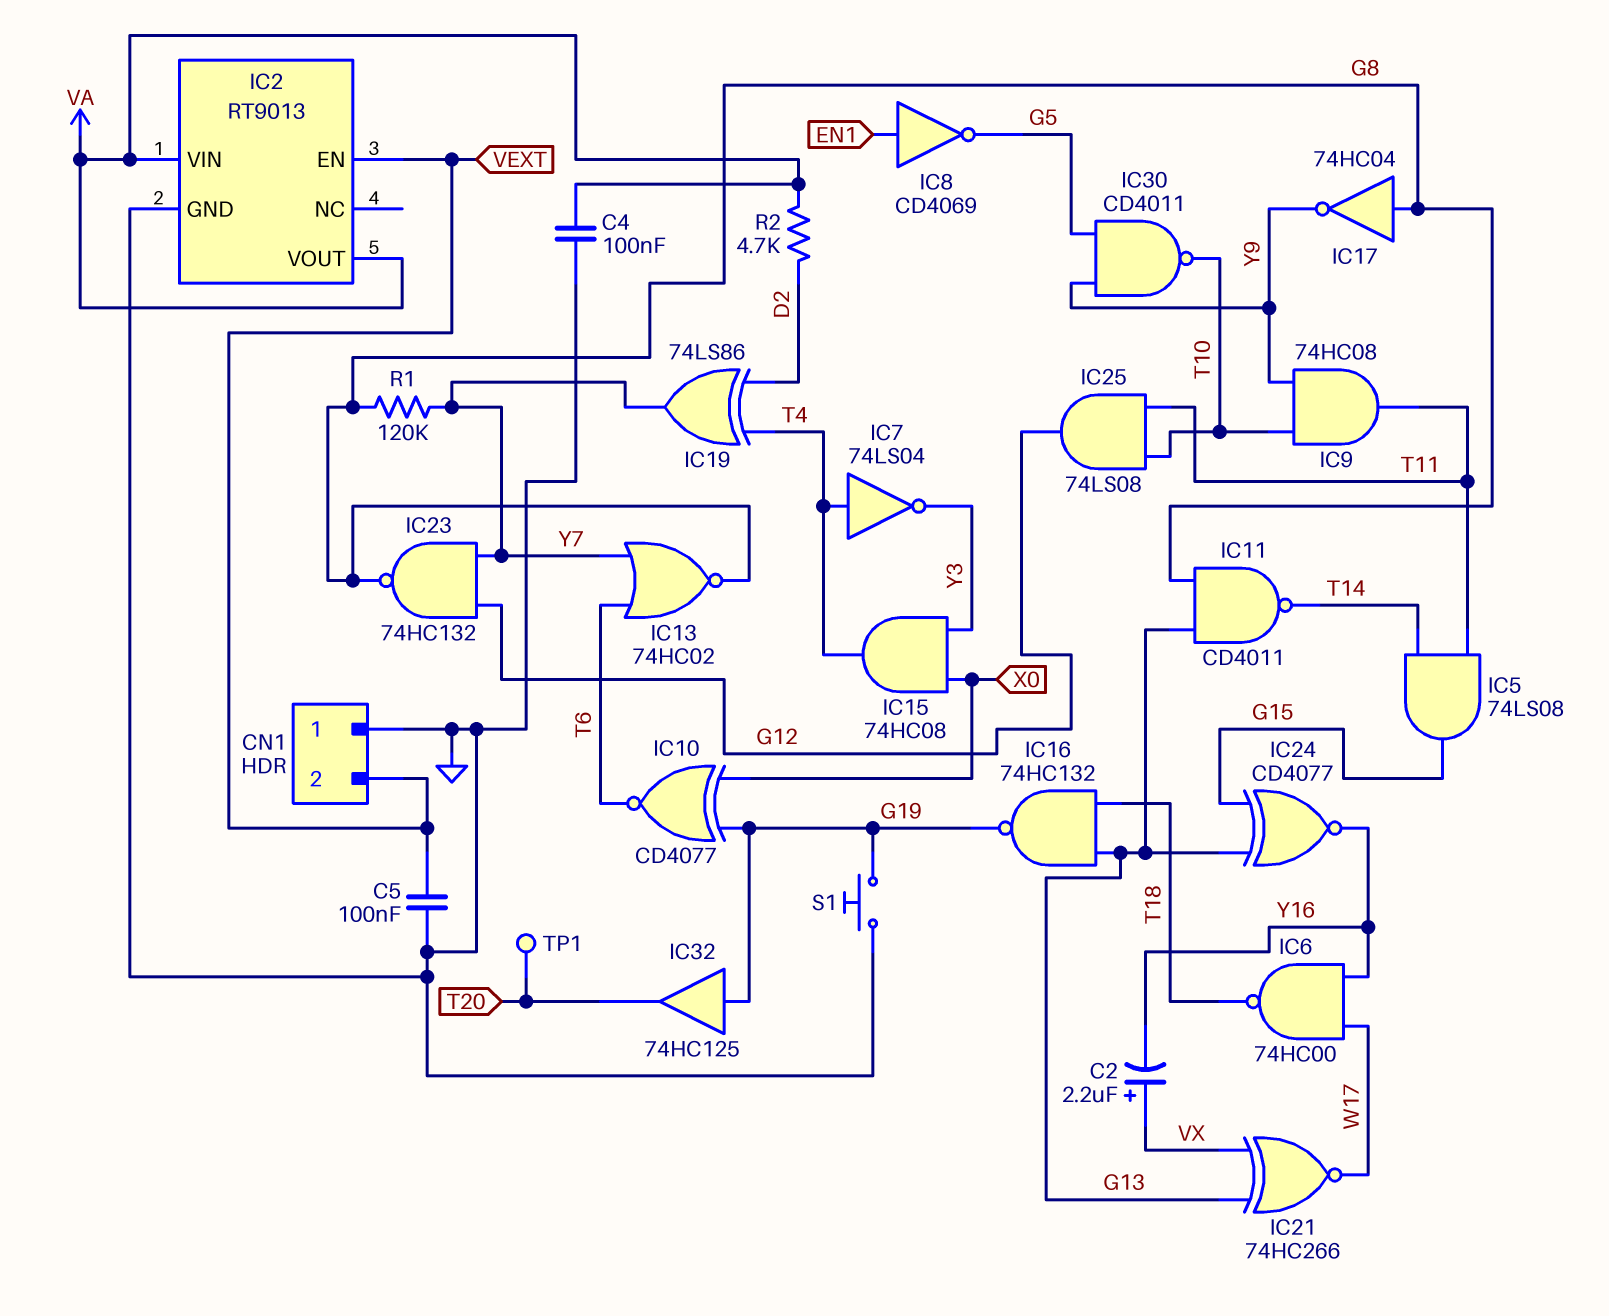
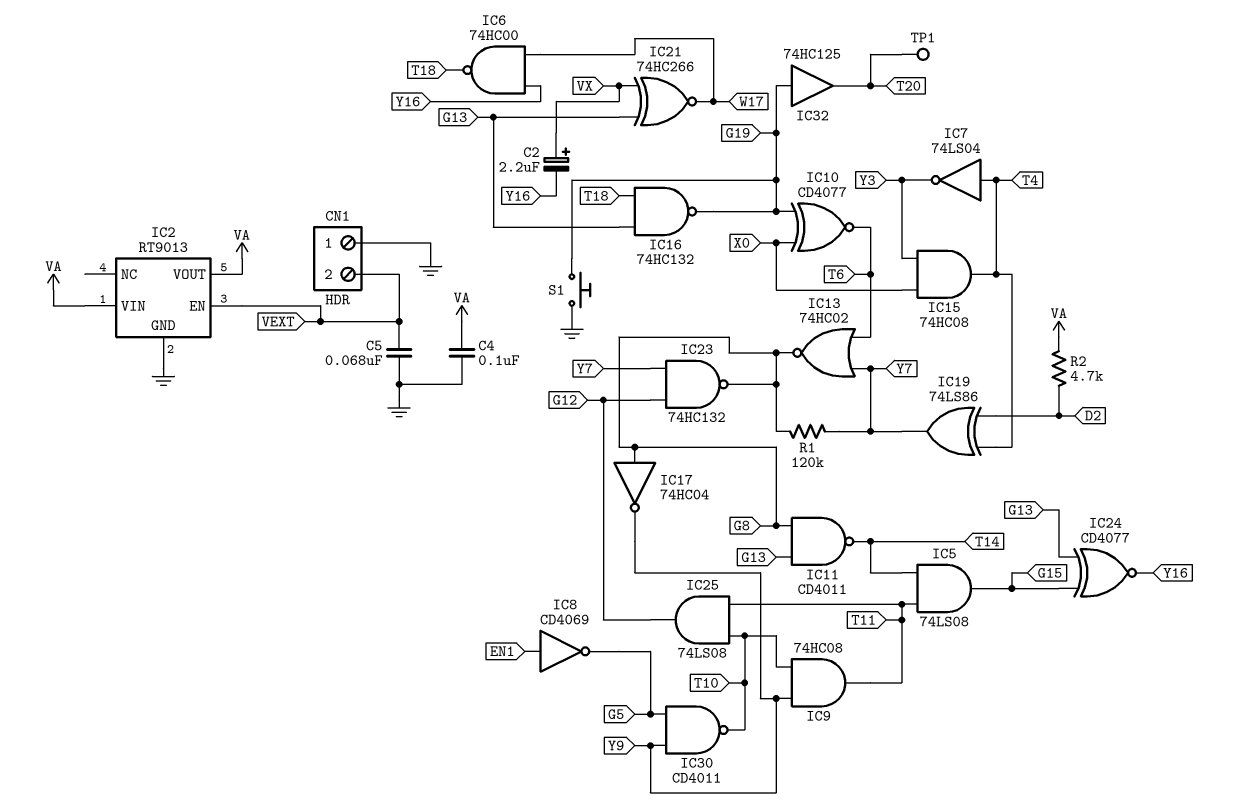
C5: 100nF (GND, VEXT) -> 68nF (GND, VEXT)

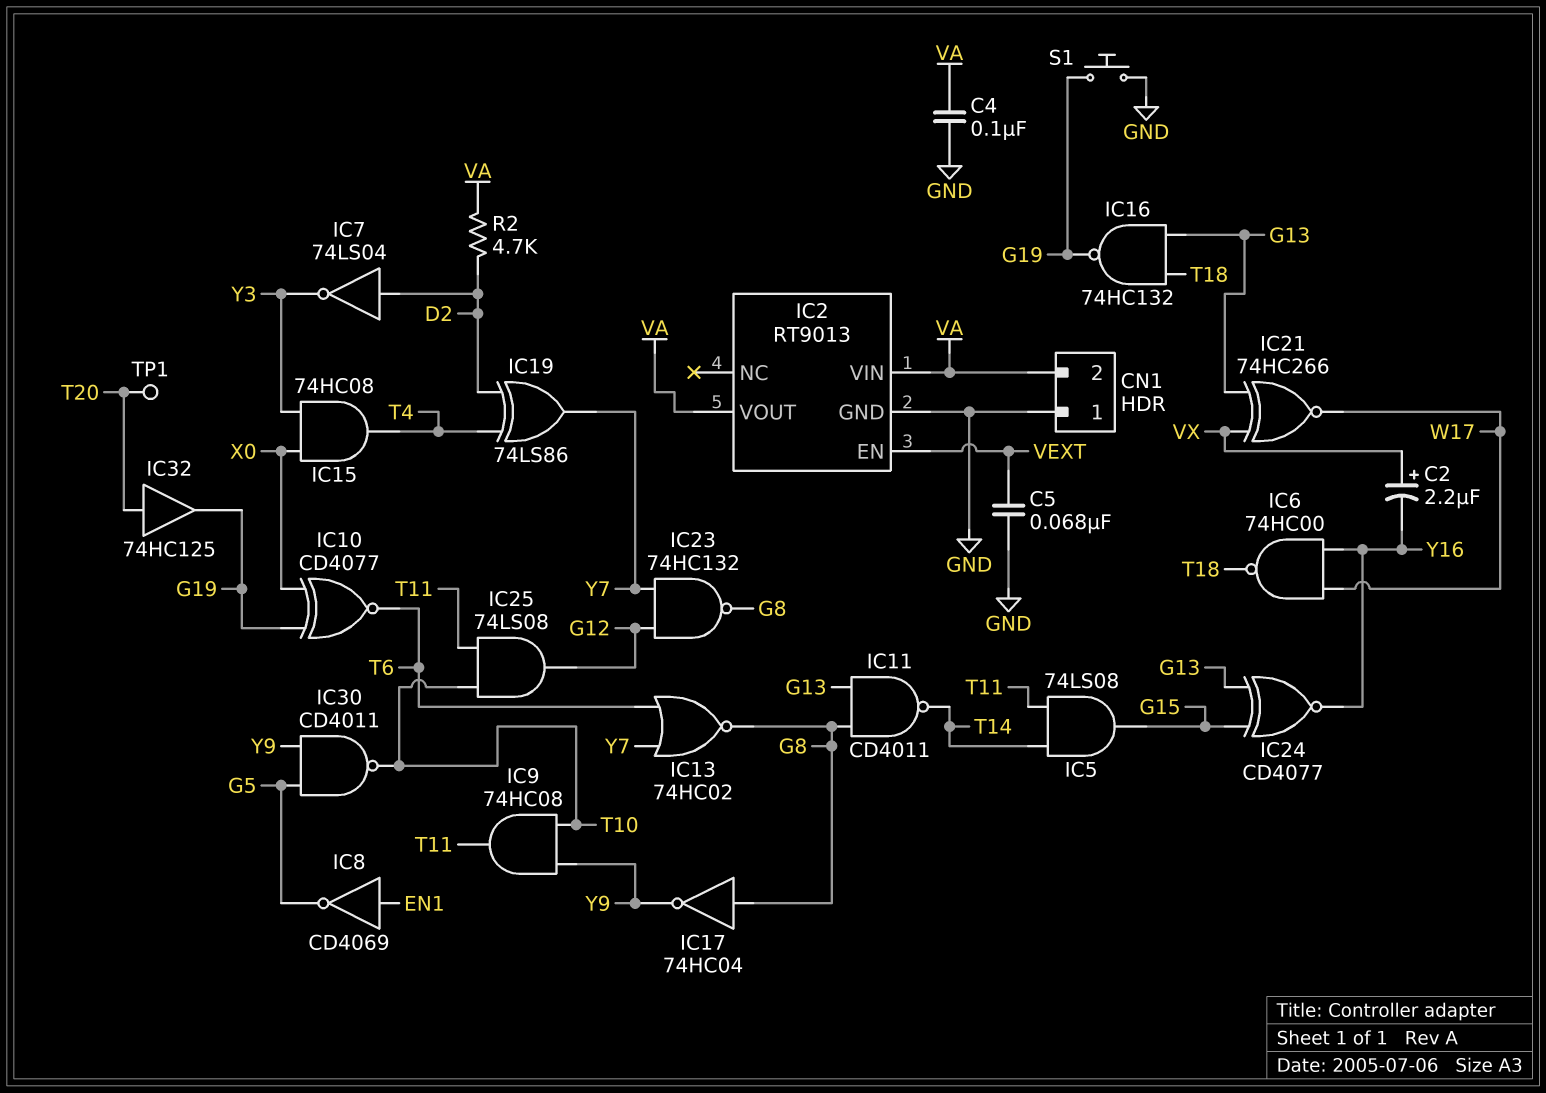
CN1 pin 2: VEXT -> VA
IC7: NOT 74LS04 (in T4, out Y3) -> NOT 74LS04 (in D2, out Y3)
IC32: buffer 74HC125 (in G19, out T20) -> buffer 74HC125 (in T20, out G19)
R1: 120k (G8, Y7) -> none

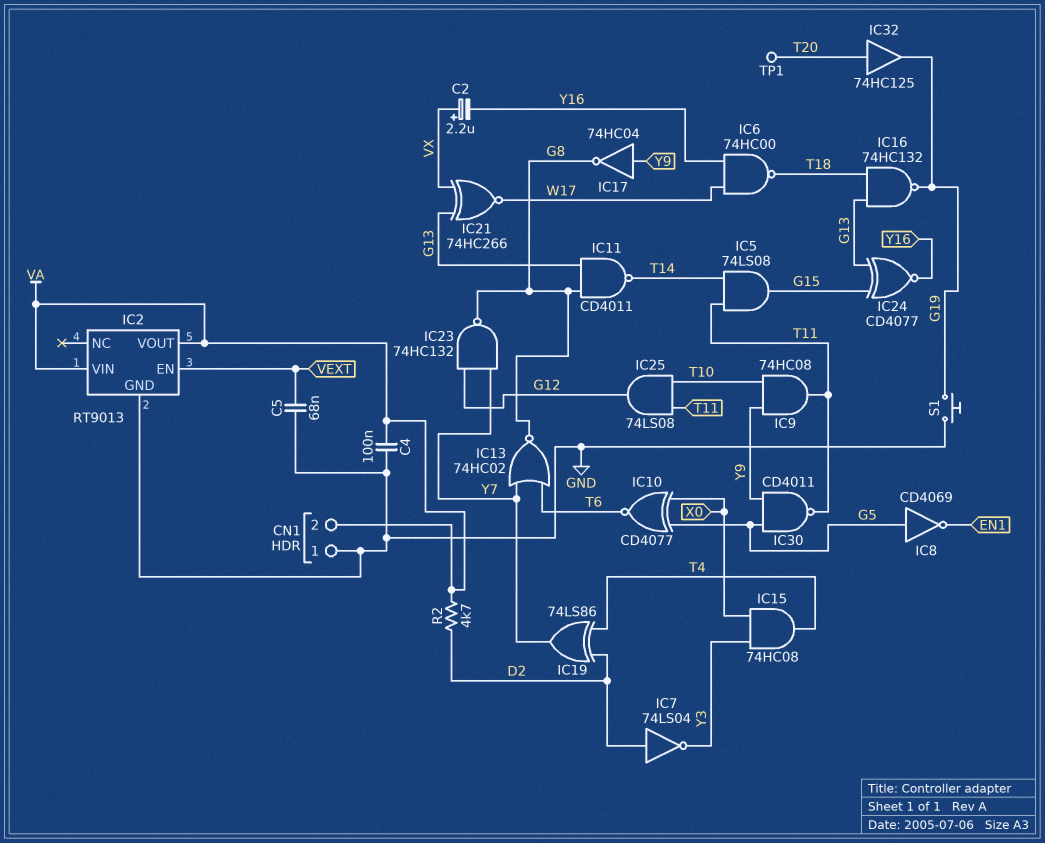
IC8: NOT CD4069 (in EN1, out G5) -> NOT CD4069 (in G5, out EN1)
IC10: XNOR CD4077 (in G19, in X0, out T6) -> XNOR CD4077 (in G5, in X0, out T6)
IC17: NOT 74HC04 (in G8, out Y9) -> NOT 74HC04 (in Y9, out G8)
IC30: NAND CD4011 (in G5, in Y9, out T10) -> NAND CD4011 (in G5, in Y9, out T11)

